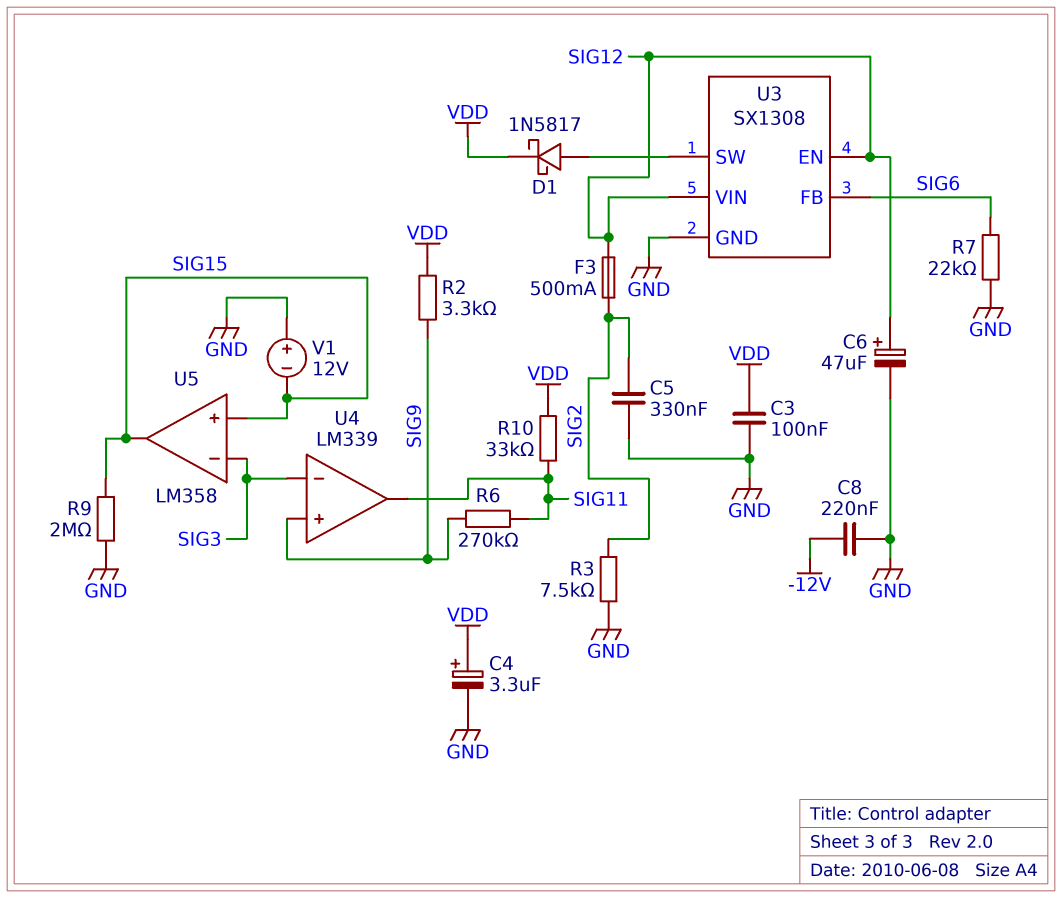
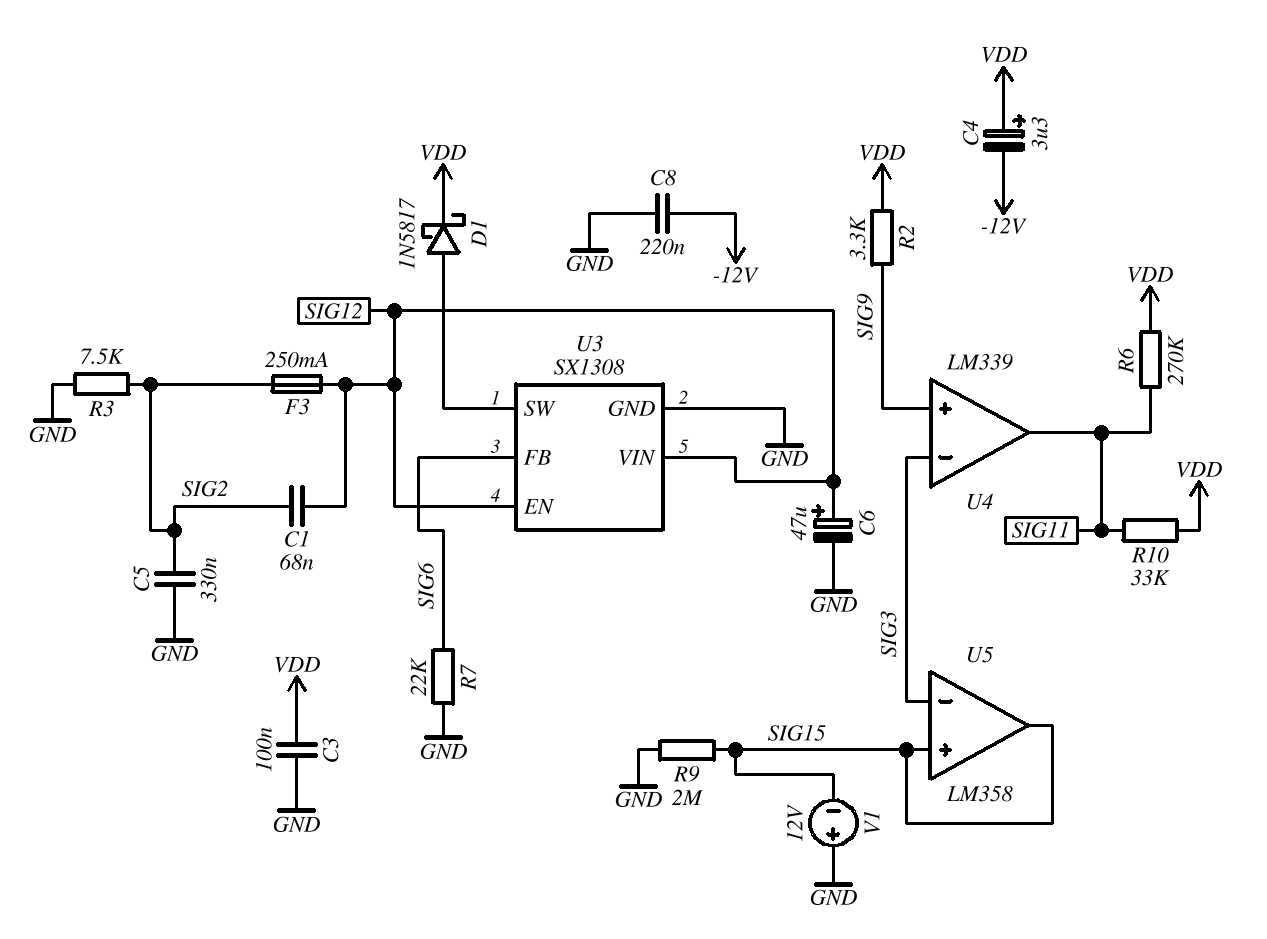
C1: none -> 68nF (SIG2, SIG12)
C4: 3.3uF (plus VDD, minus GND) -> 3.3uF (plus VDD, minus -12V)
F3: 500mA (SIG2, SIG12) -> 250mA (SIG2, SIG12)
R6: 270k (SIG9, SIG11) -> 270k (SIG11, VDD)

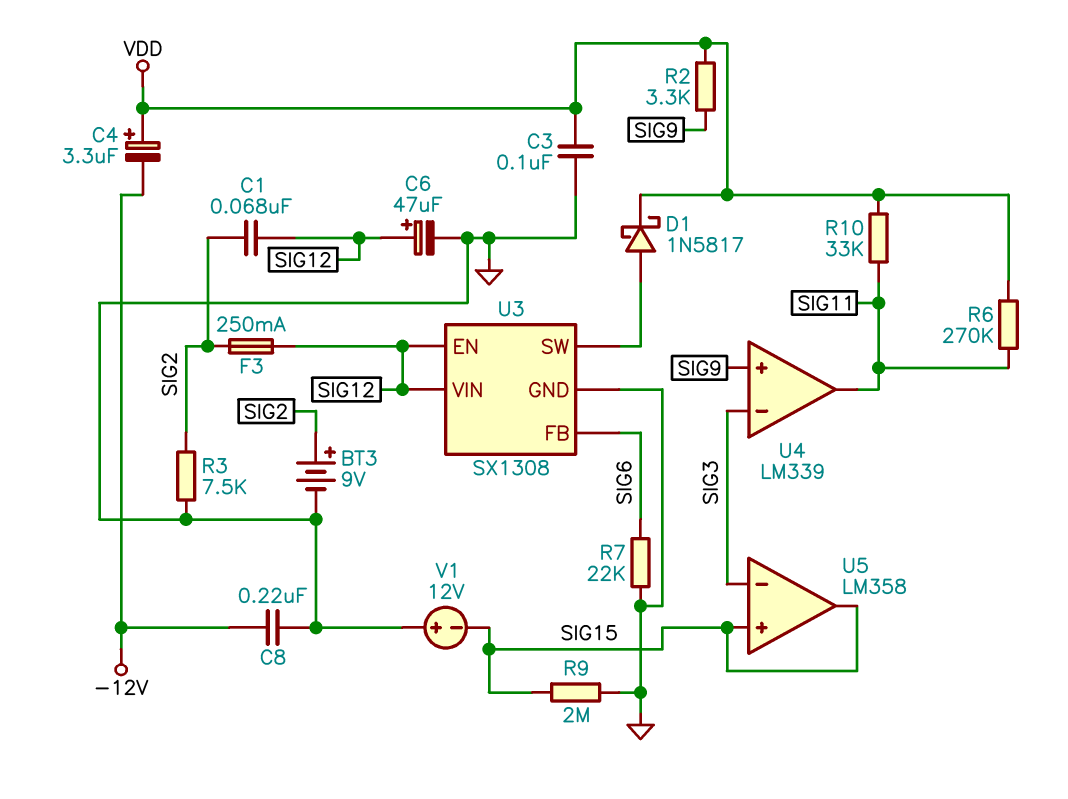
BT3: none -> 9V (plus SIG2, minus GND)
C5: 330nF (GND, SIG2) -> none

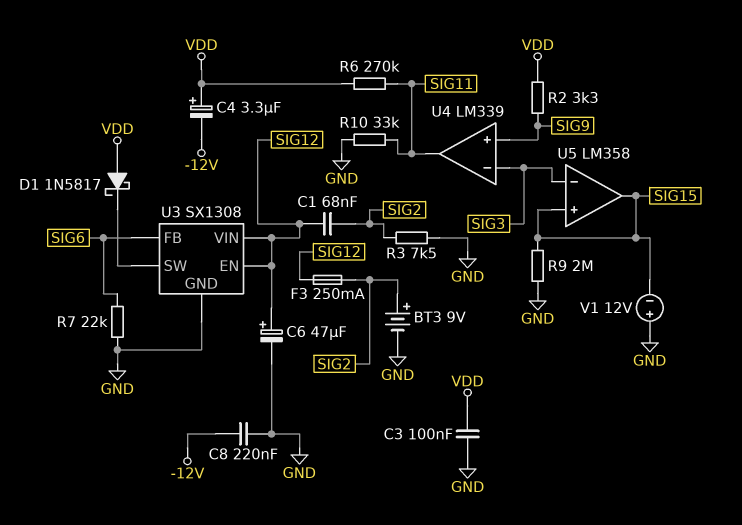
D1: schottky 1N5817 (A U3/SW, K VDD) -> schottky 1N5817 (A VDD, K U3/SW)
R10: 33k (SIG11, VDD) -> 33k (GND, SIG11)

